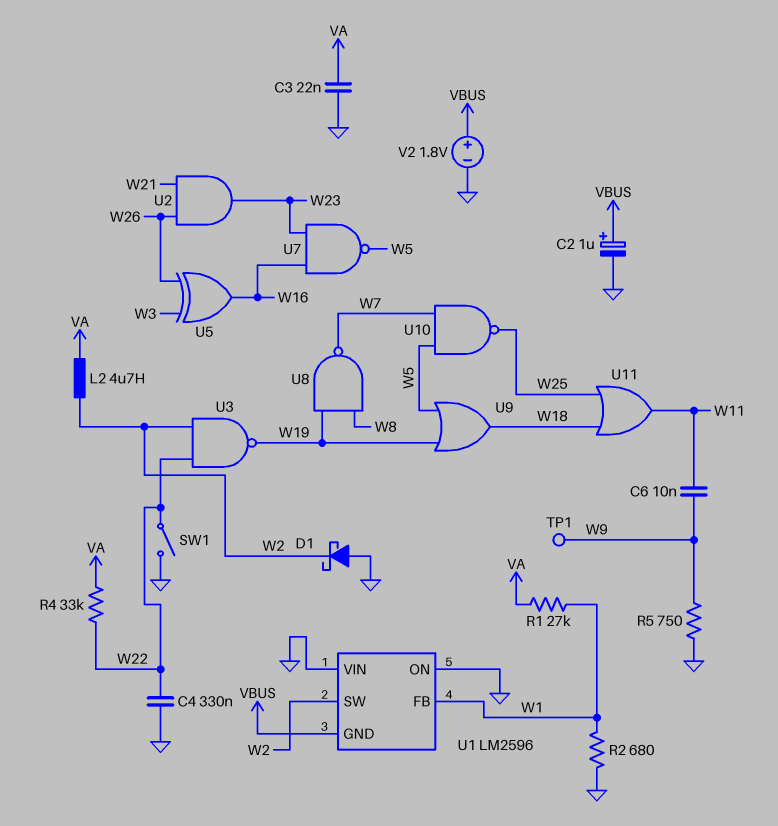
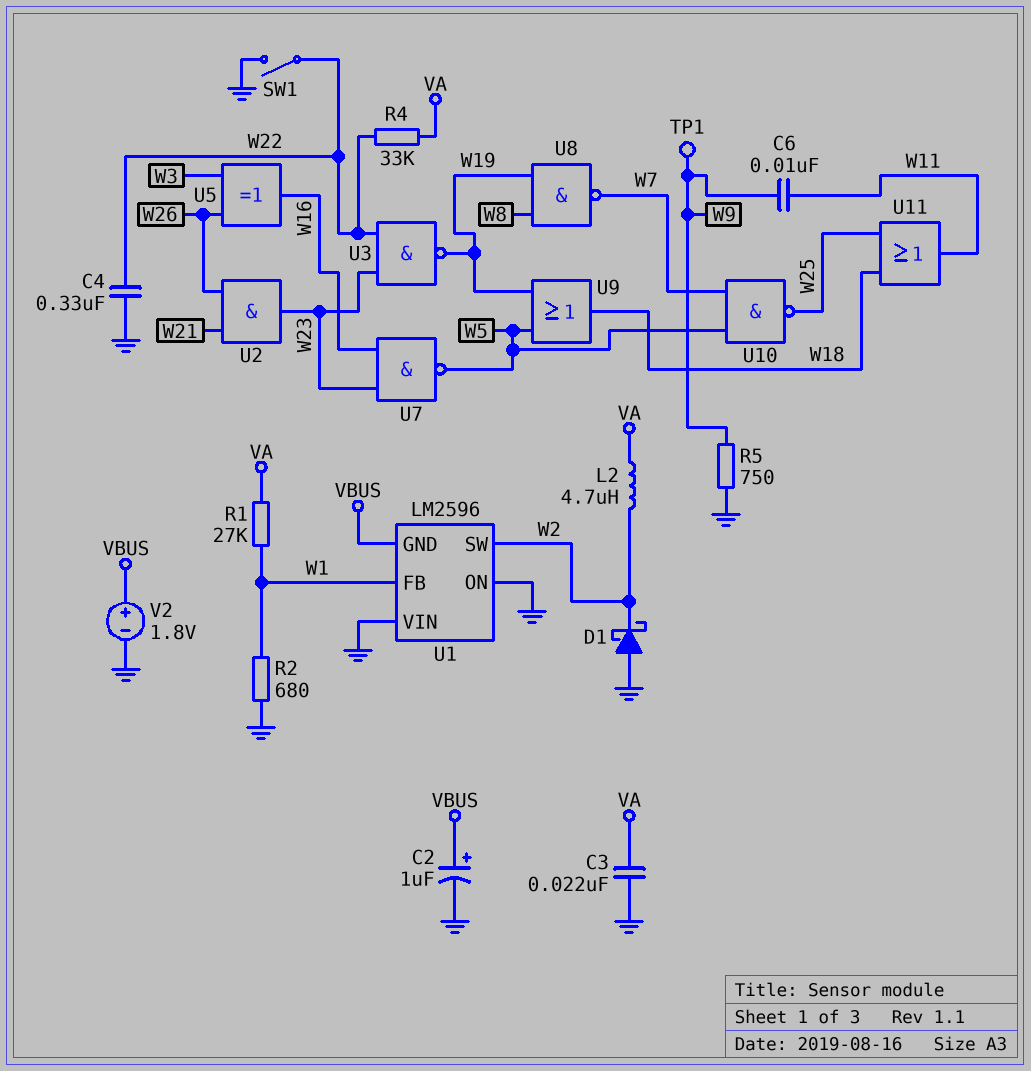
U3: NAND (in W2, in W22, out W19) -> NAND (in W22, in W23, out W19)

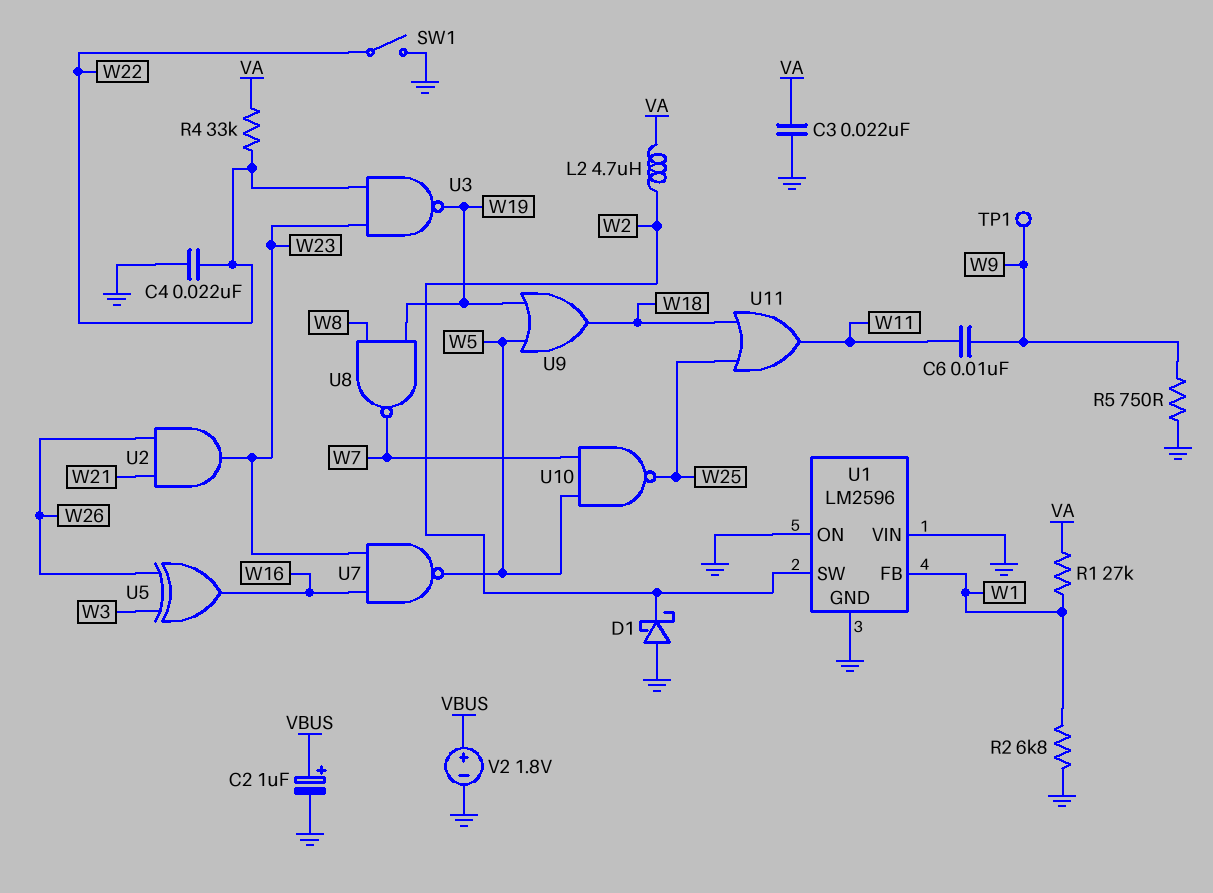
C4: 330nF (GND, W22) -> 22nF (GND, W22)
R2: 680 (GND, W1) -> 6.8k (GND, W1)
U1 pin GND: VBUS -> GND

